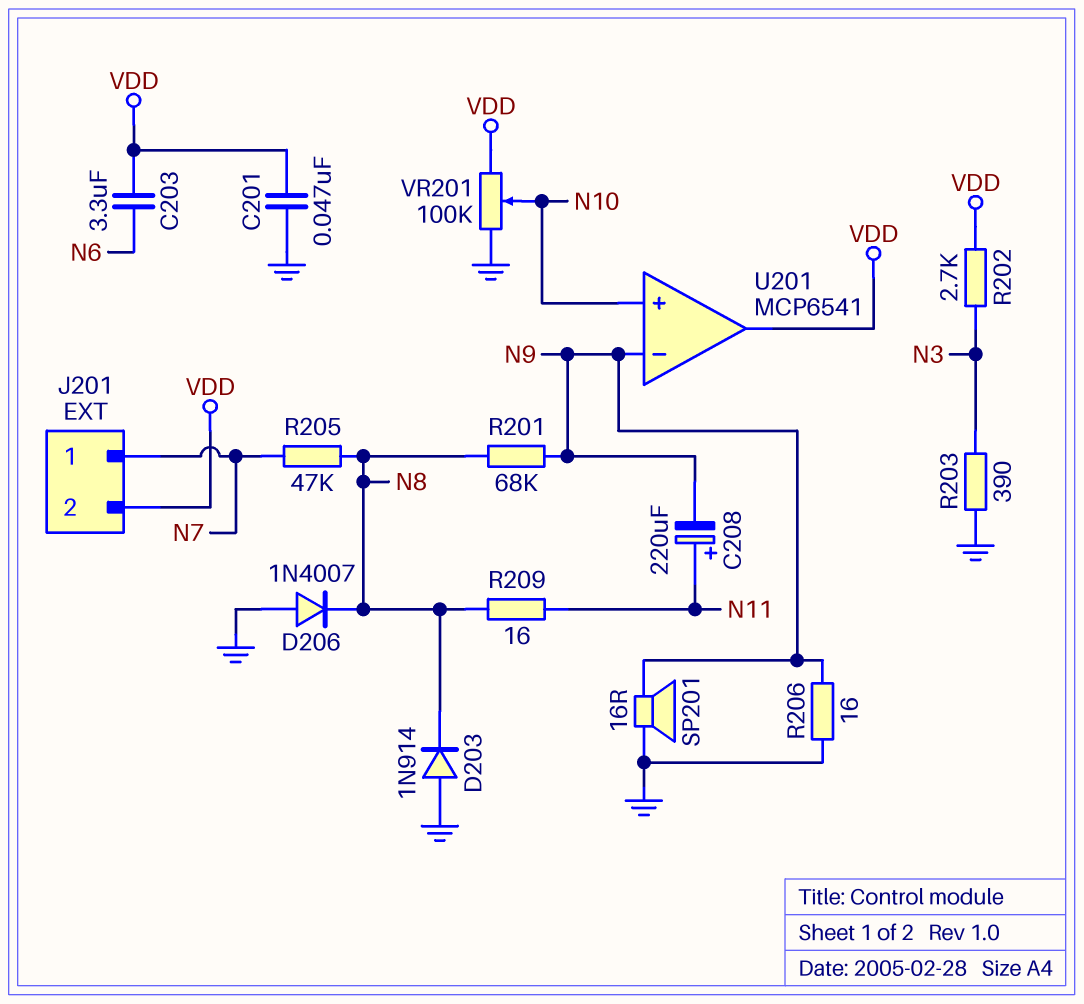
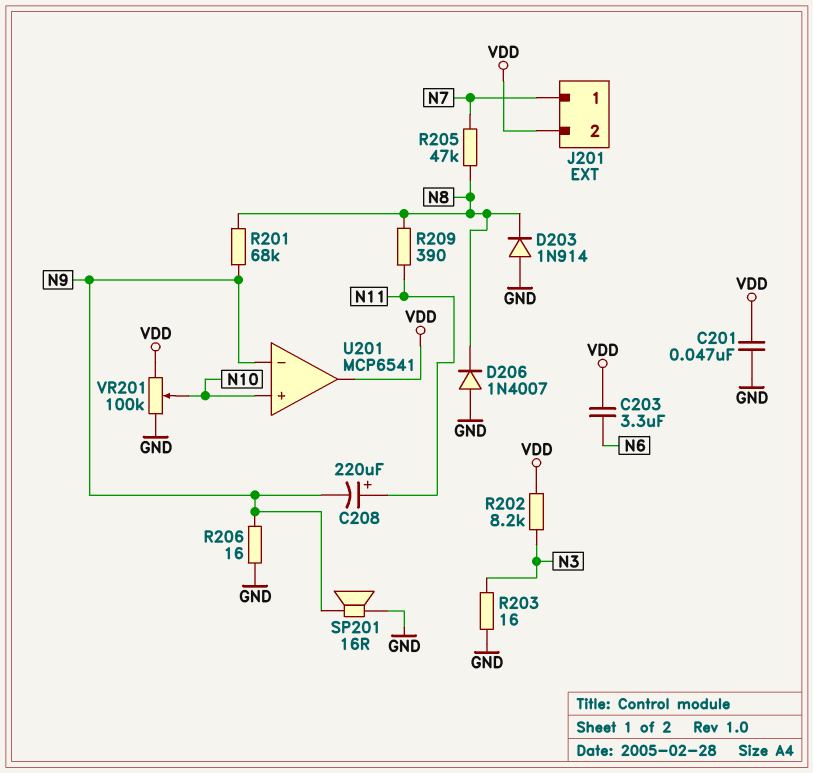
R202: 2.7k (N3, VDD) -> 8.2k (N3, VDD)
R203: 390 (GND, N3) -> 16 (GND, N3)
R209: 16 (N8, N11) -> 390 (N8, N11)

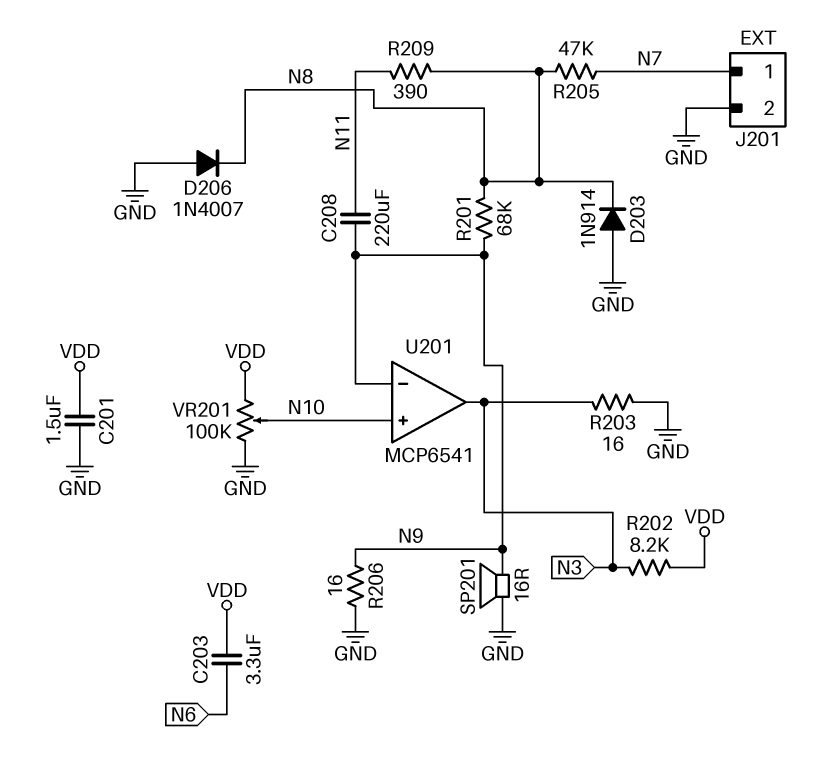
C201: 47nF (GND, VDD) -> 1.5uF (GND, VDD)
C208: 220uF (plus N11, minus N9) -> 220uF (N9, N11)
J201 pin 2: VDD -> GND
U201 pin out: VDD -> N3

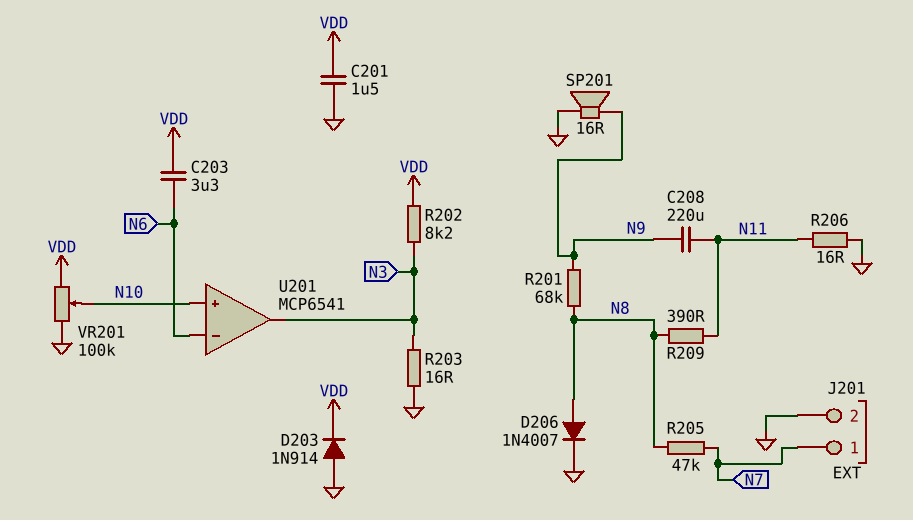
D203: diode 1N914 (A GND, K N8) -> diode 1N914 (A GND, K VDD)
D206: diode 1N4007 (A GND, K N8) -> diode 1N4007 (A N8, K GND)
R206: 16 (GND, N9) -> 16 (GND, N11)
U201 pin in-: N9 -> N6

